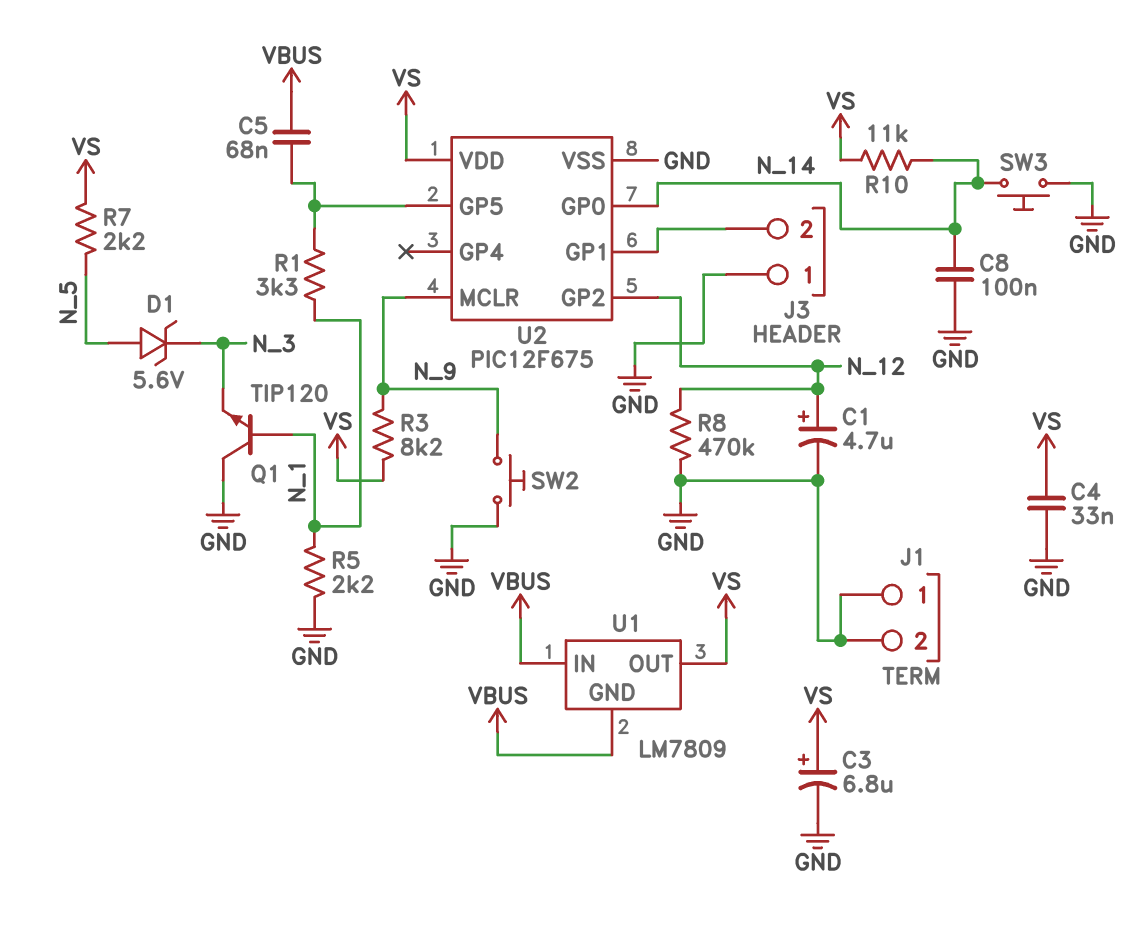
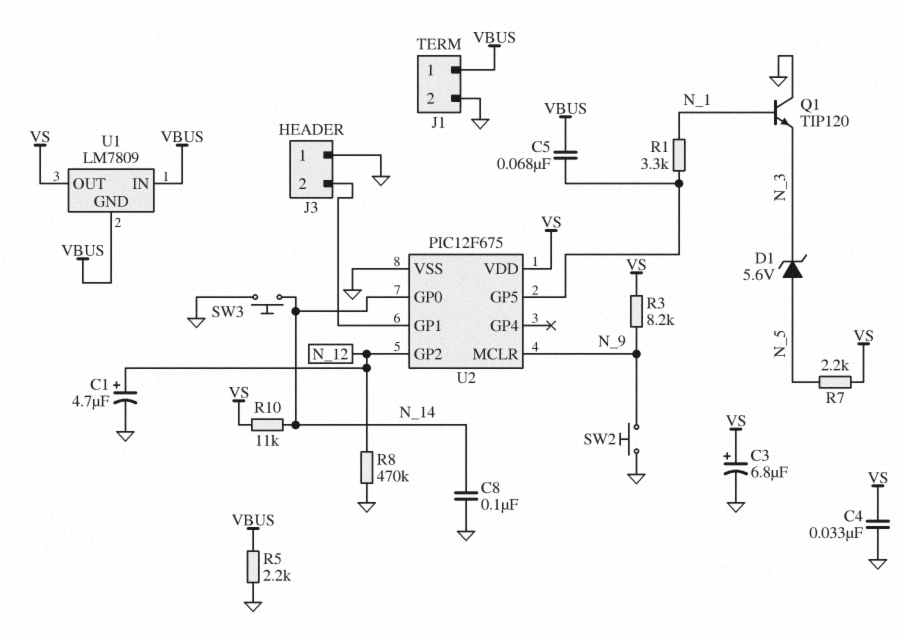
J1 pin 1: GND -> VBUS
R5: 2.2k (GND, N_1) -> 2.2k (GND, VBUS)

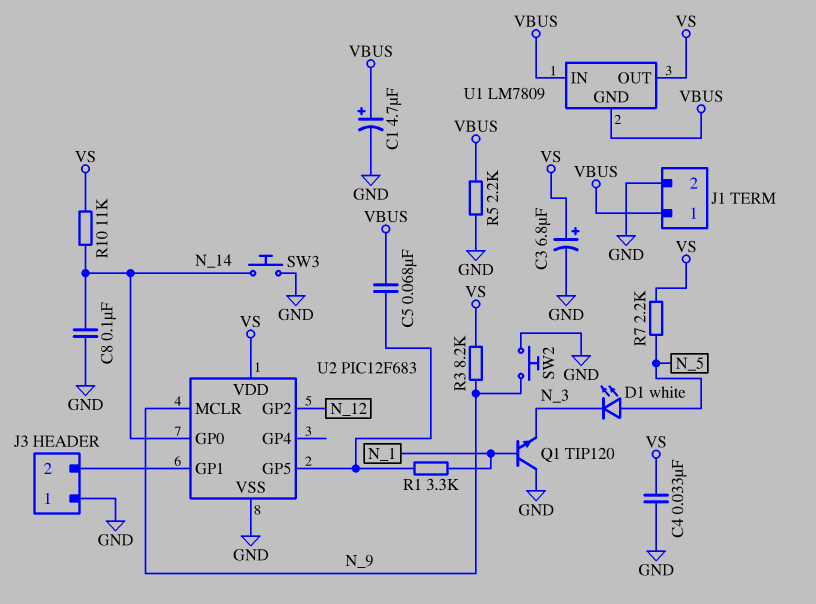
C1: 4.7uF (plus N_12, minus GND) -> 4.7uF (plus VBUS, minus GND)
D1: zener 5.6V (A N_5, K N_3) -> LED white (A N_5, K N_3)
R8: 470k (GND, N_12) -> none
U2: PIC12F675 -> PIC12F683

